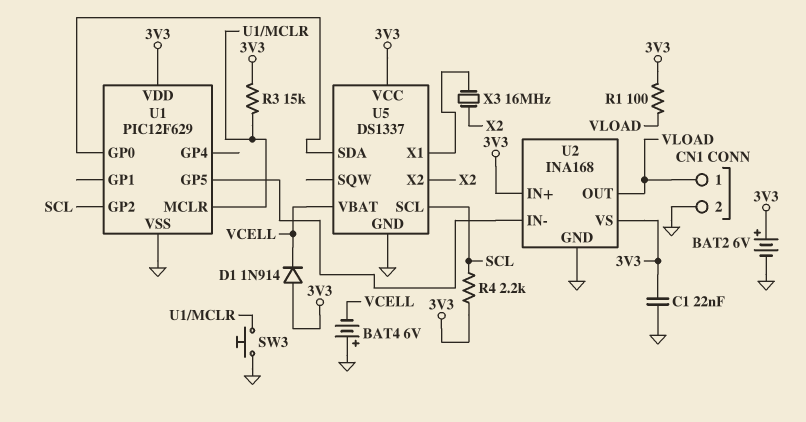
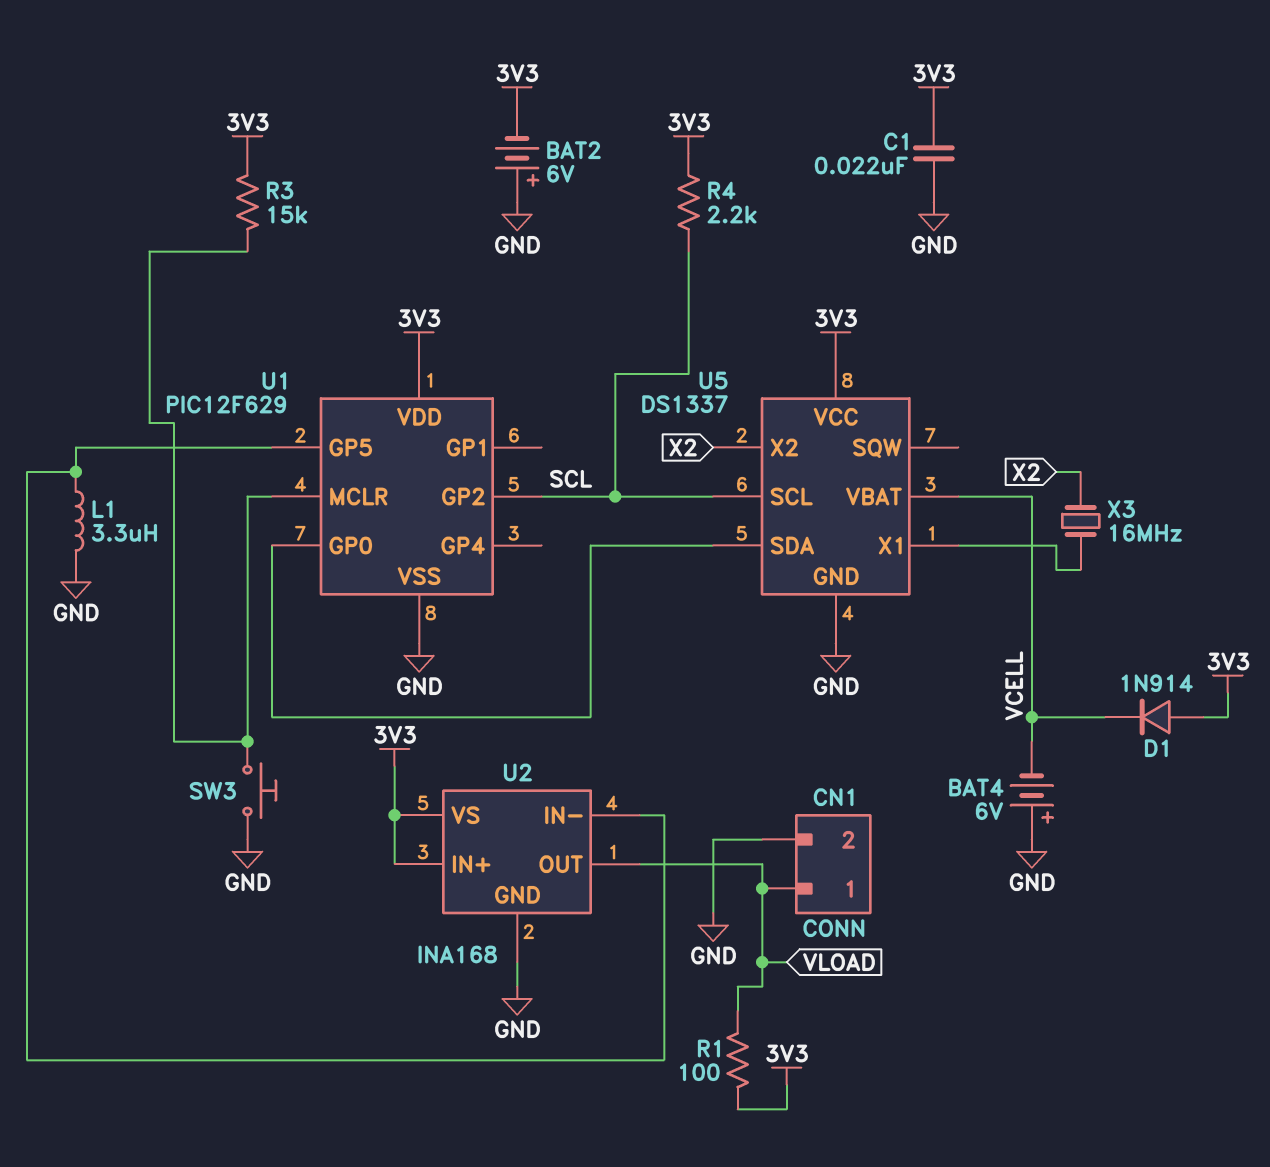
BAT2: 6V (plus 3V3, minus GND) -> 6V (plus GND, minus 3V3)
L1: none -> 3.3uH (GND, U1/GP5)

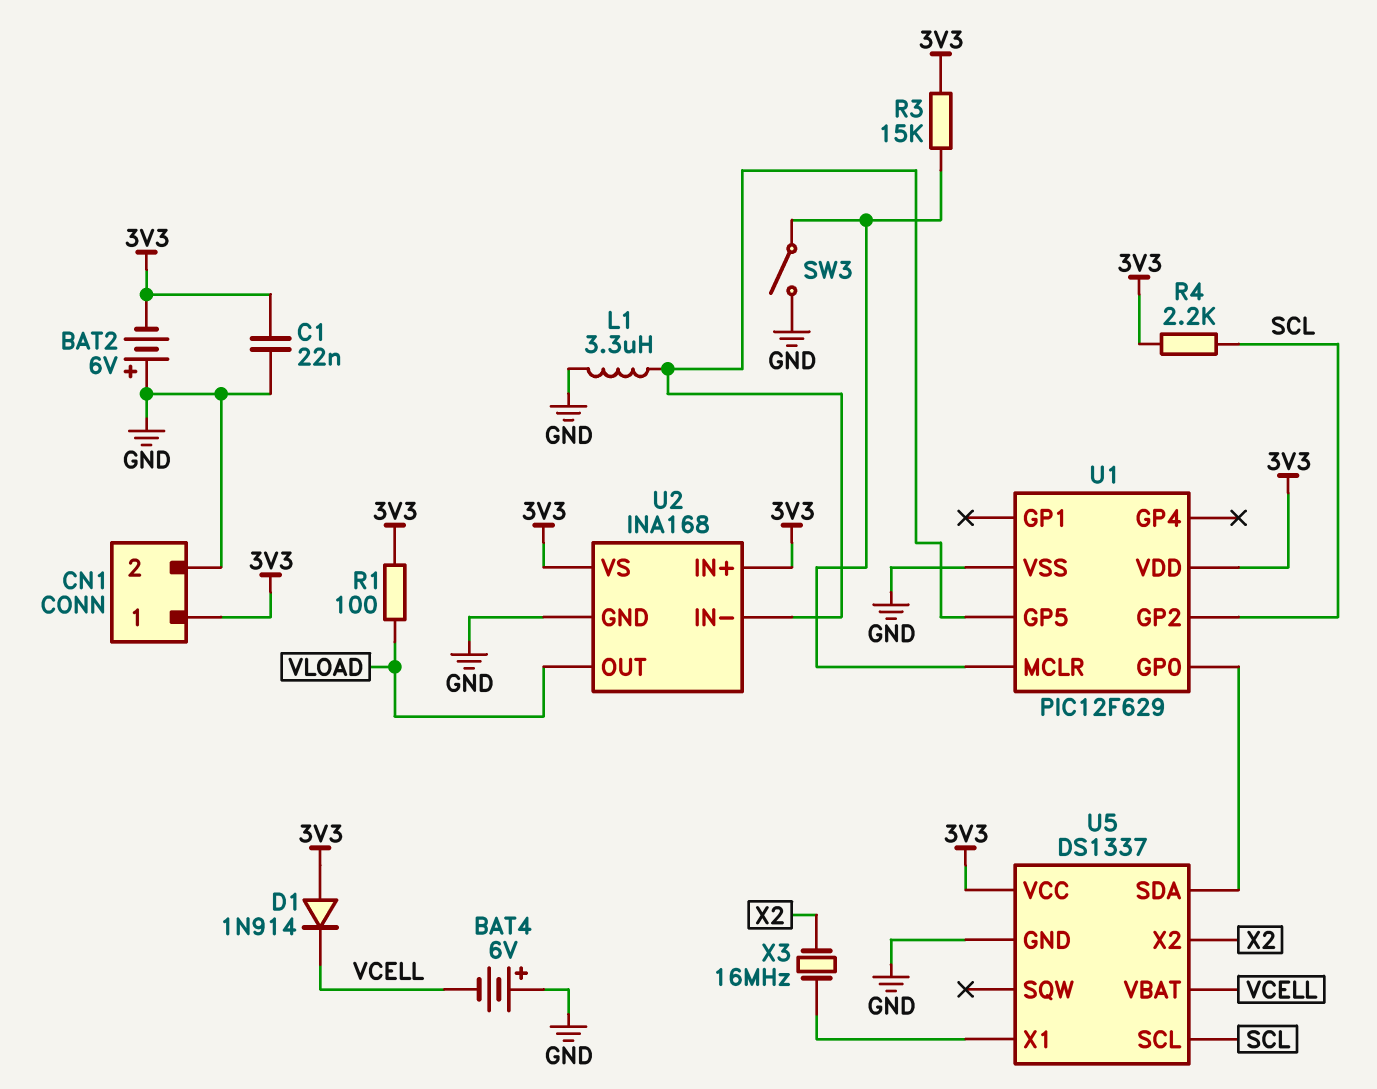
CN1 pin 1: VLOAD -> 3V3
SW3: button (GND, U1/MCLR) -> switch (GND, U1/MCLR)

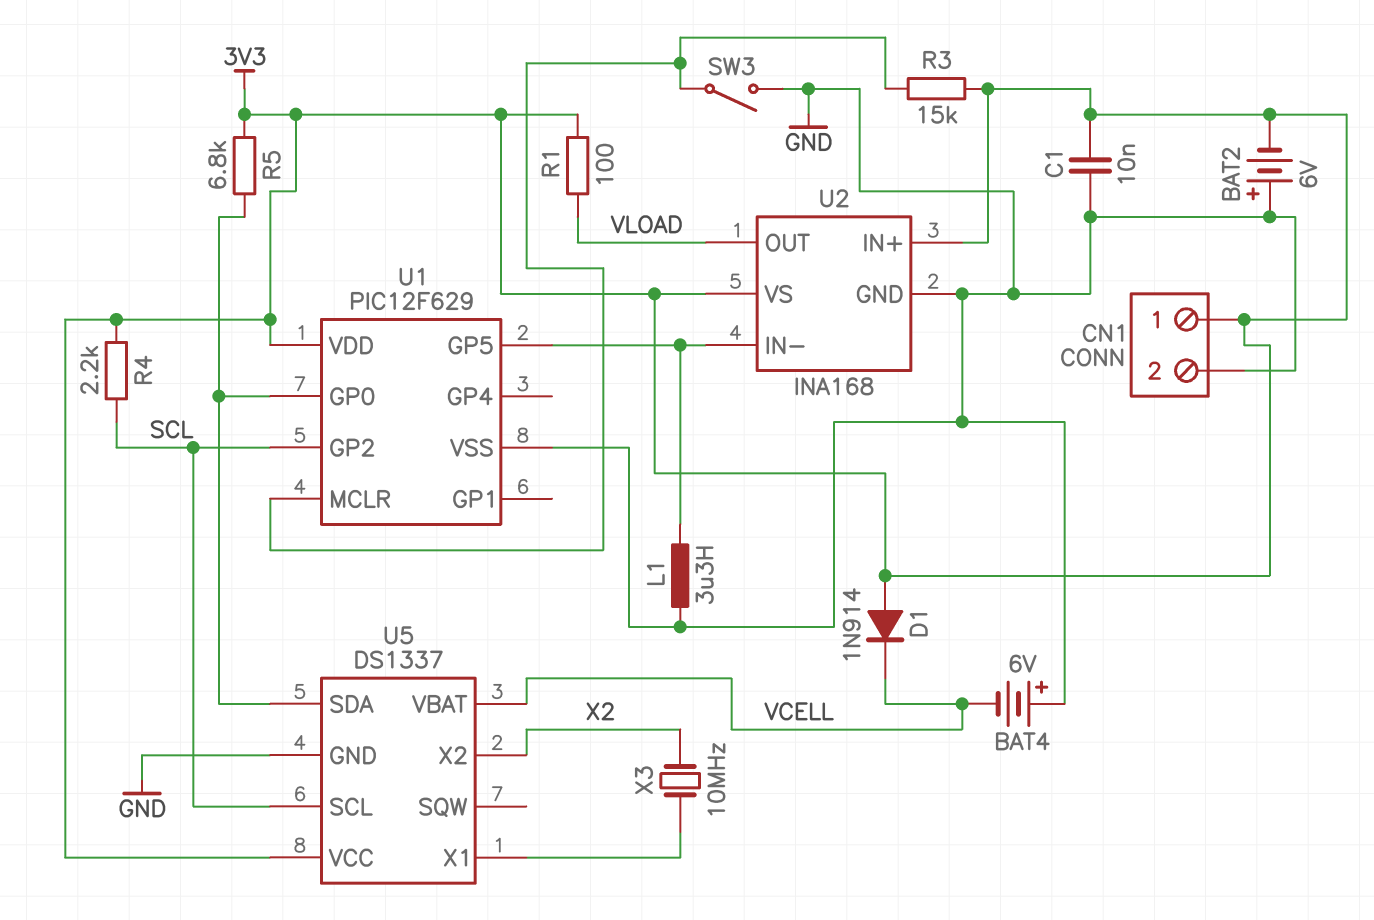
C1: 22nF (3V3, GND) -> 10nF (3V3, GND)
R5: none -> 6.8k (3V3, U1/GP0)
X3: 16MHz (U5/X1, X2) -> 10MHz (U5/X1, X2)

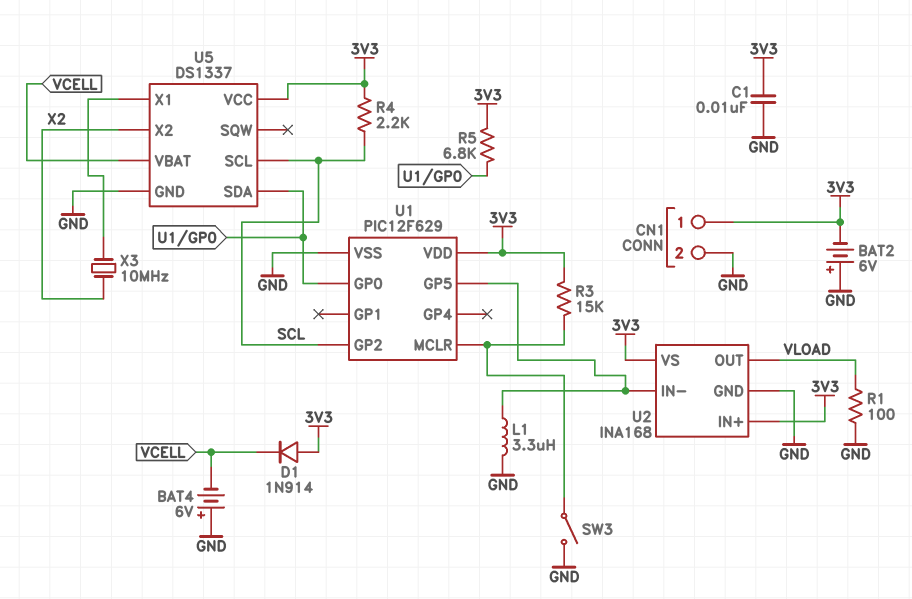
R1: 100 (3V3, VLOAD) -> 100 (GND, VLOAD)

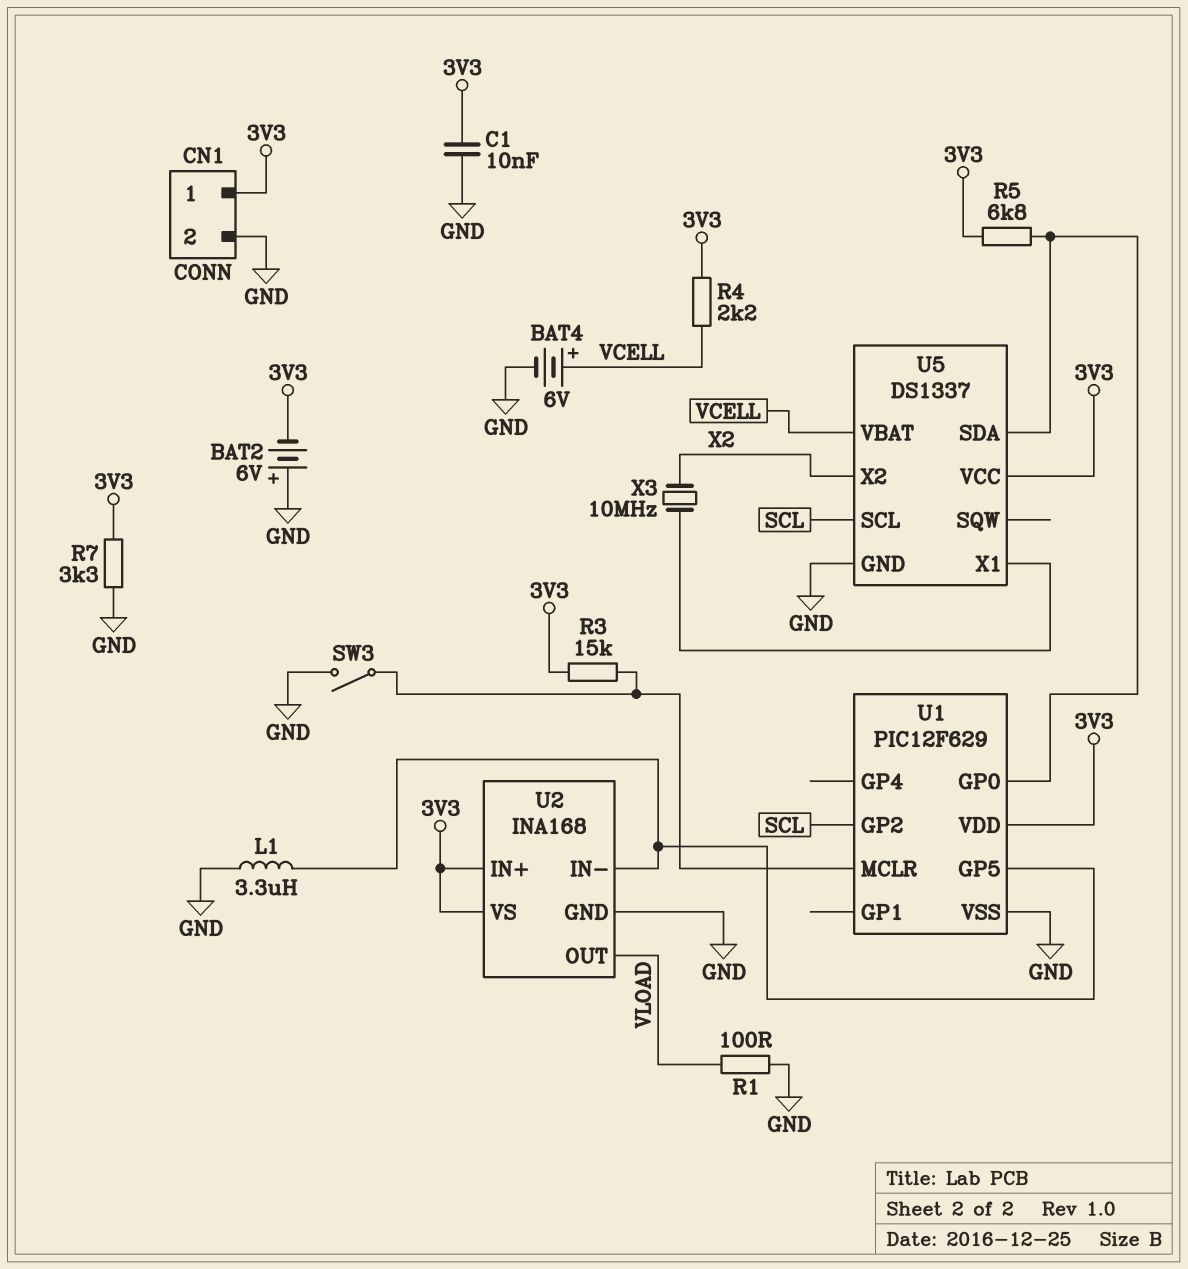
BAT4: 6V (plus GND, minus VCELL) -> 6V (plus VCELL, minus GND)
D1: diode 1N914 (A 3V3, K VCELL) -> none
R4: 2.2k (3V3, SCL) -> 2.2k (3V3, VCELL)
R7: none -> 3.3k (3V3, GND)

